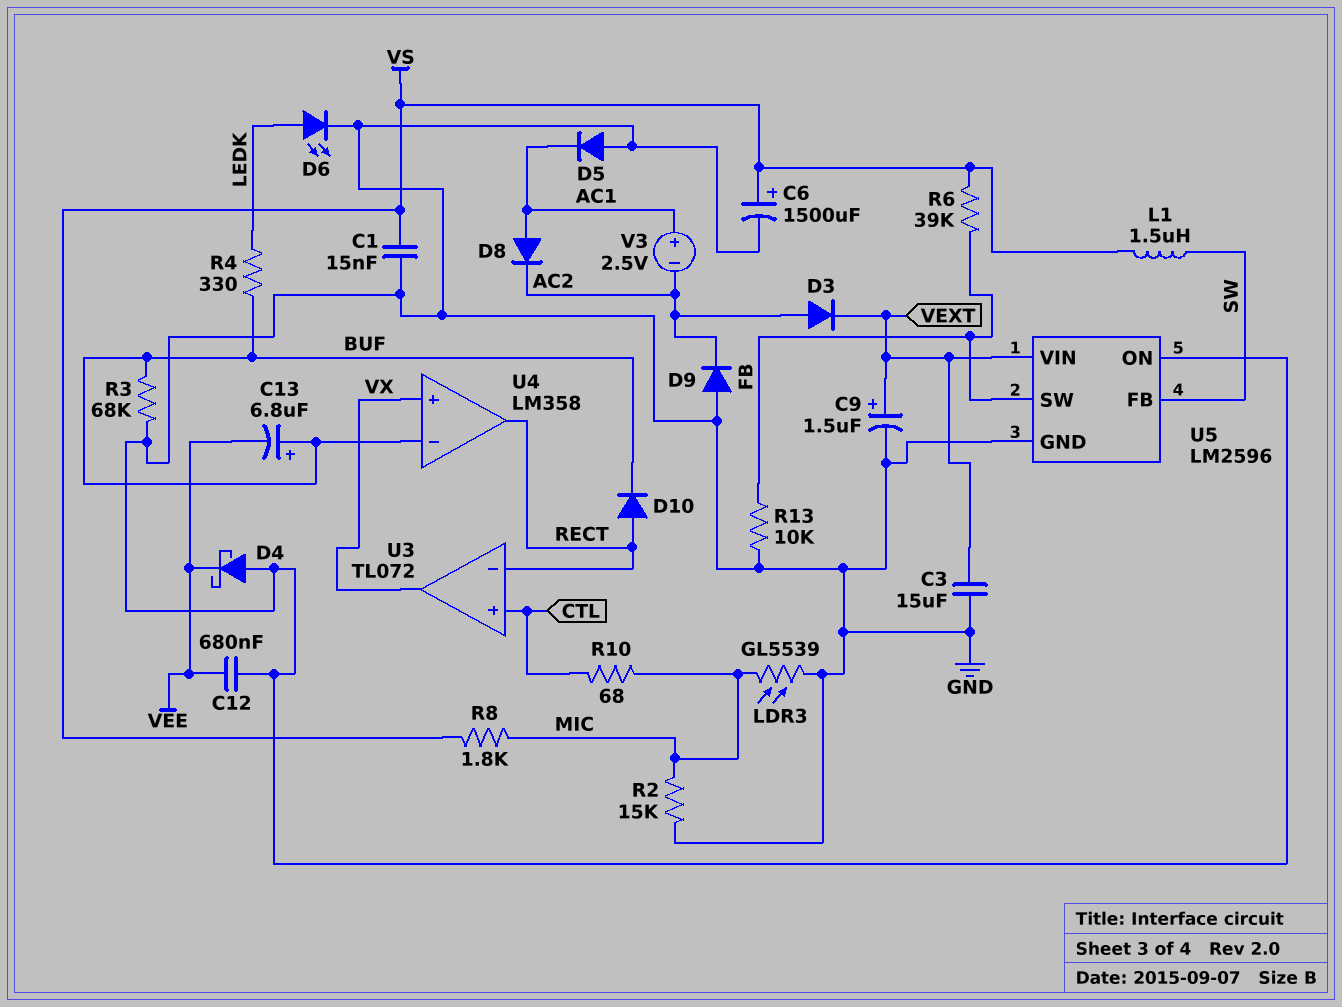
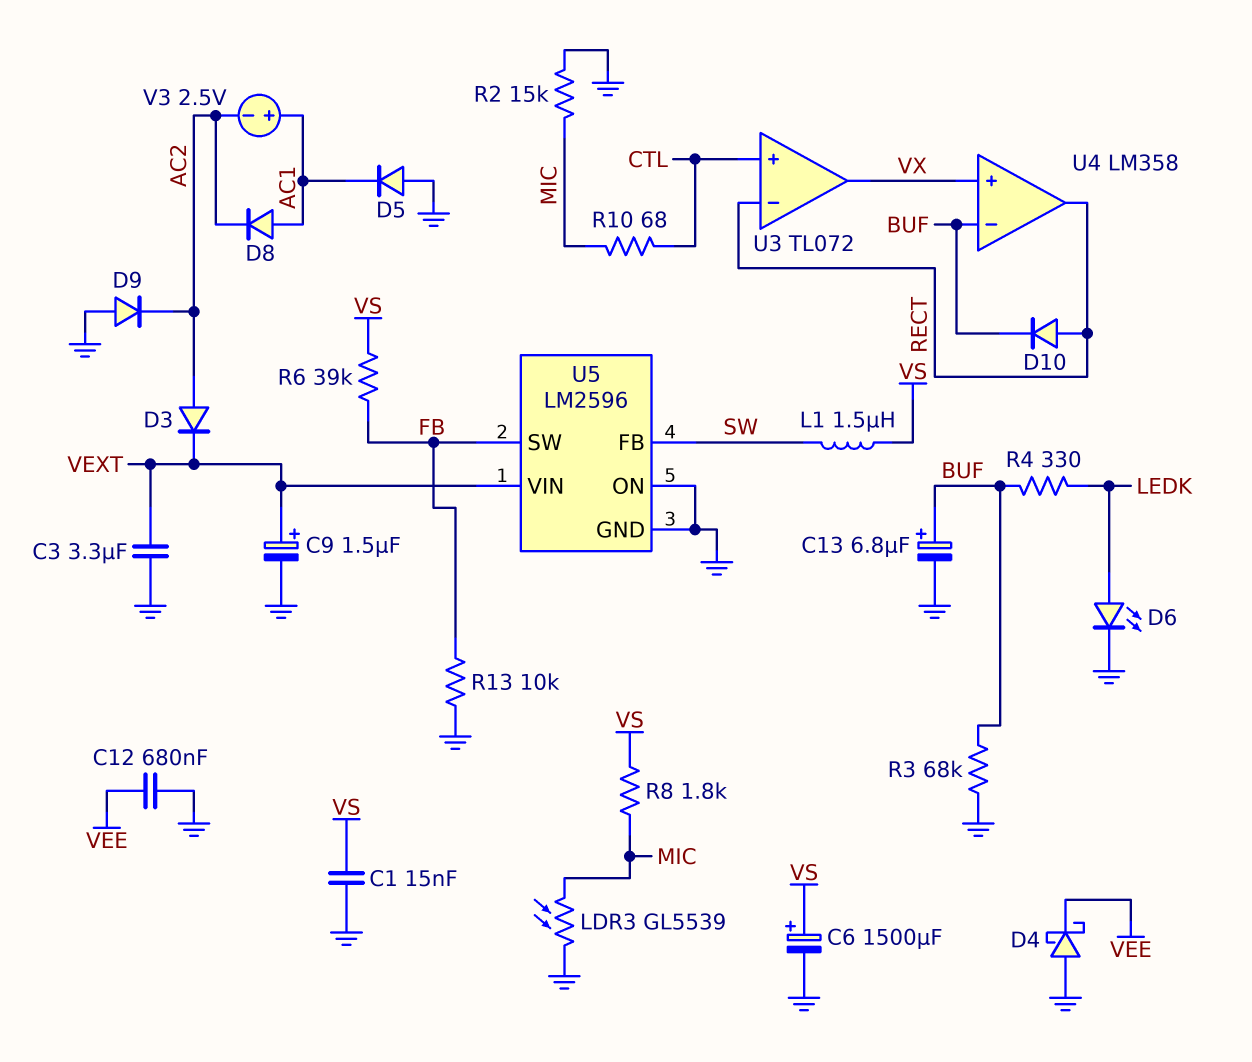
C3: 15uF (GND, VEXT) -> 3.3uF (GND, VEXT)
C13: 6.8uF (plus BUF, minus VEE) -> 6.8uF (plus BUF, minus GND)

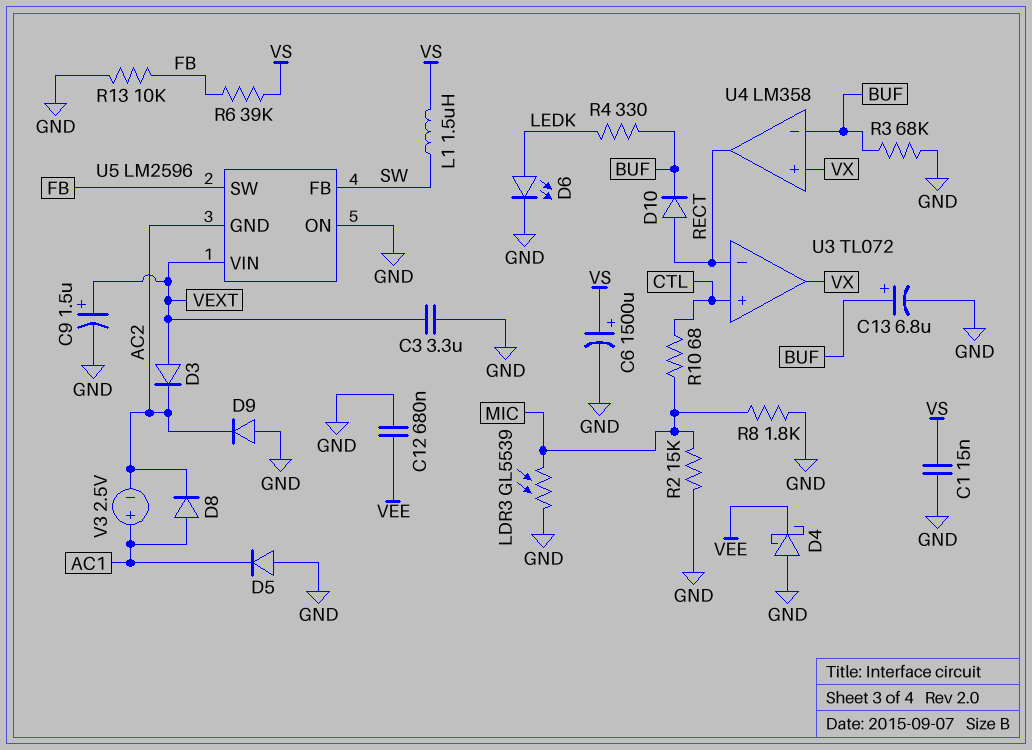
D3: diode (A AC2, K VEXT) -> diode (A VEXT, K AC2)
R8: 1.8k (MIC, VS) -> 1.8k (GND, MIC)
U5 pin GND: GND -> AC2

